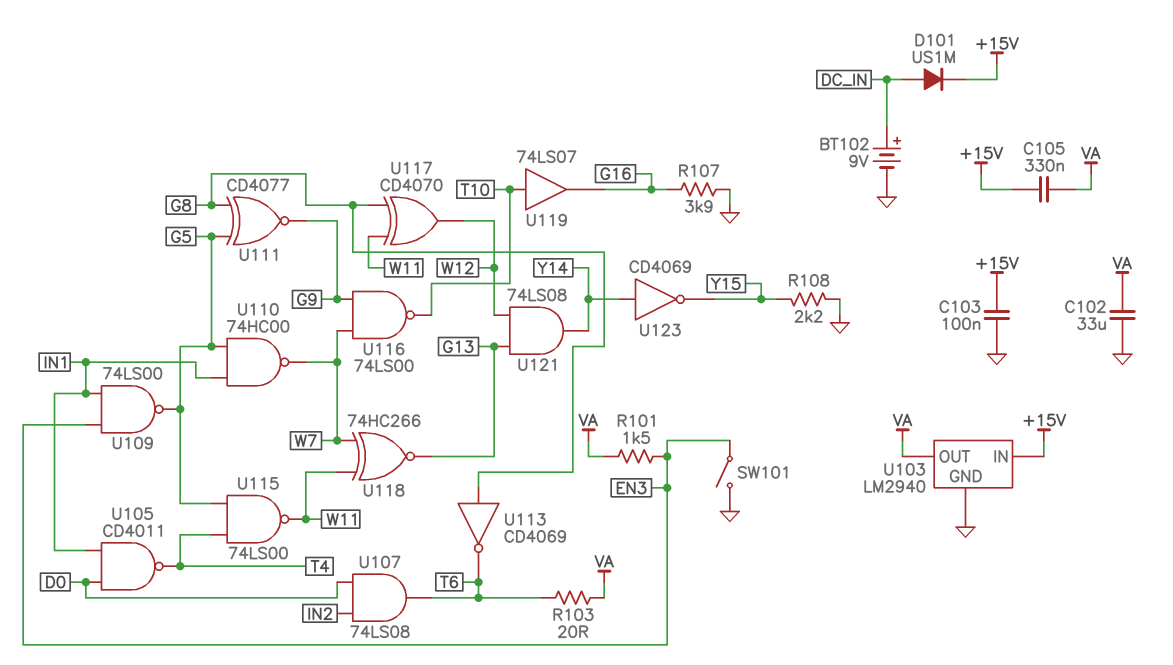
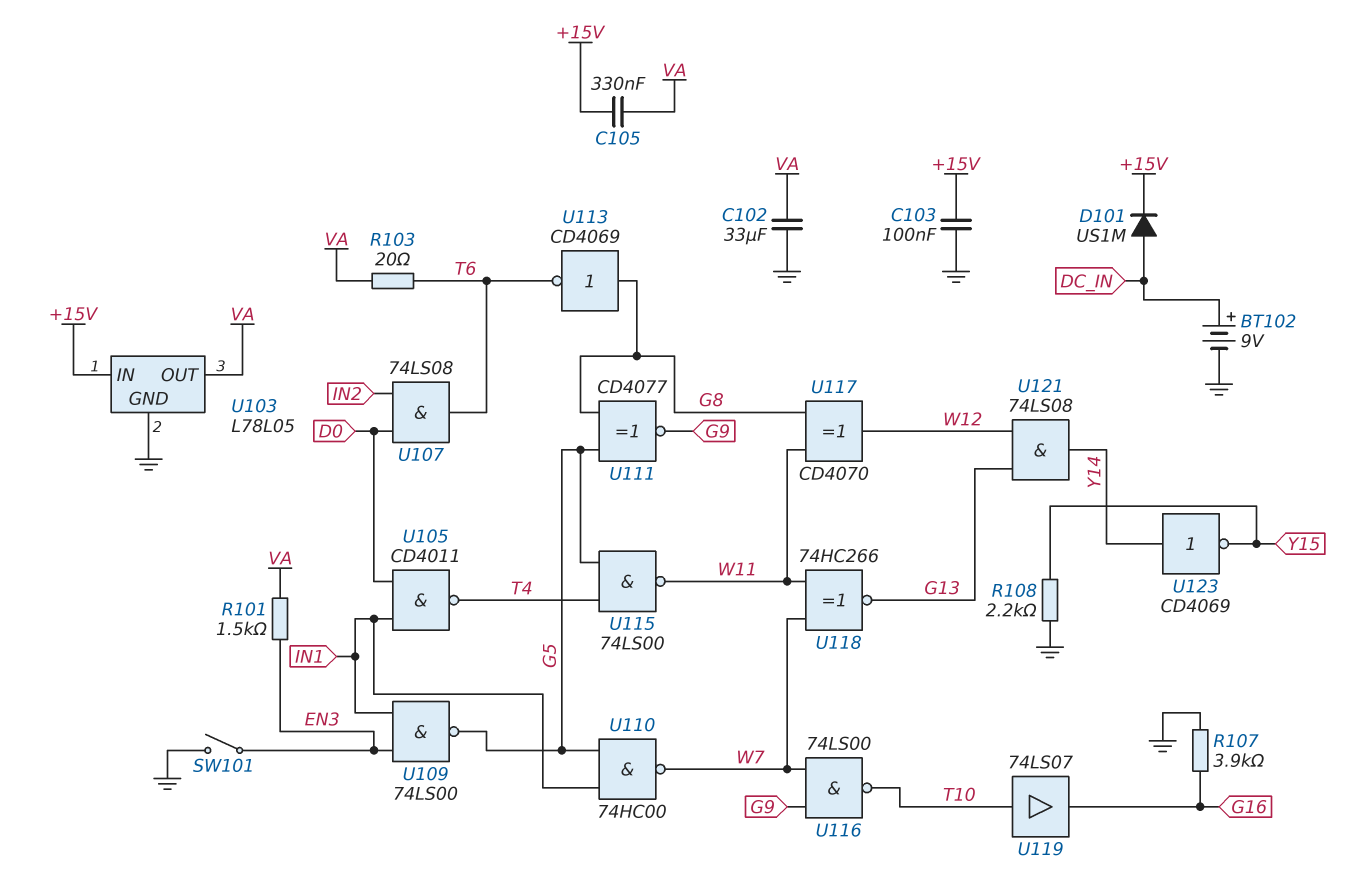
U103: LM2940 -> L78L05

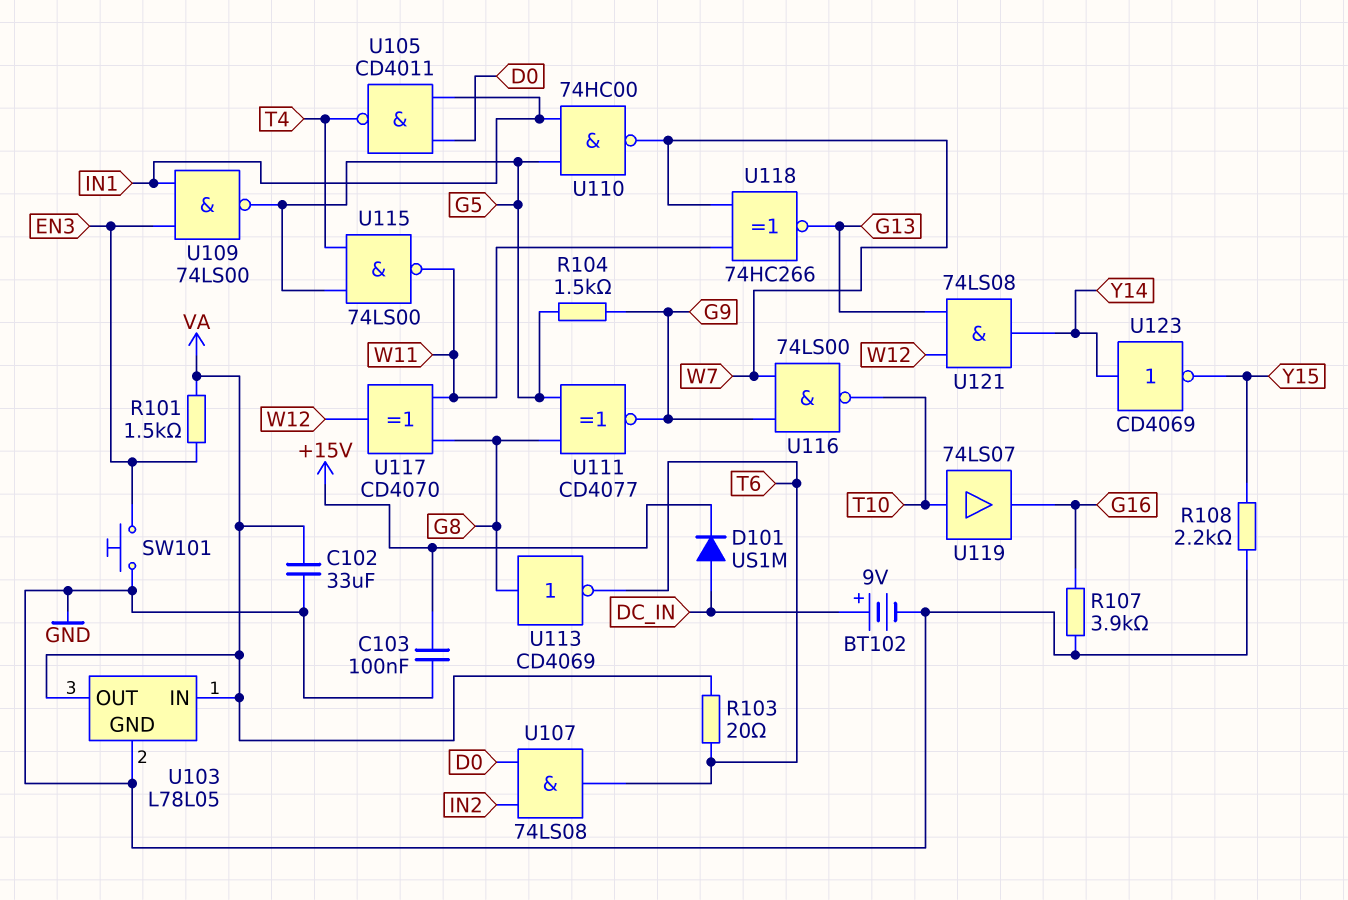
C105: 330nF (+15V, VA) -> none
R104: none -> 1.5k (G5, G9)
SW101: switch (EN3, GND) -> button (EN3, GND)
U103 pin IN: +15V -> VA

